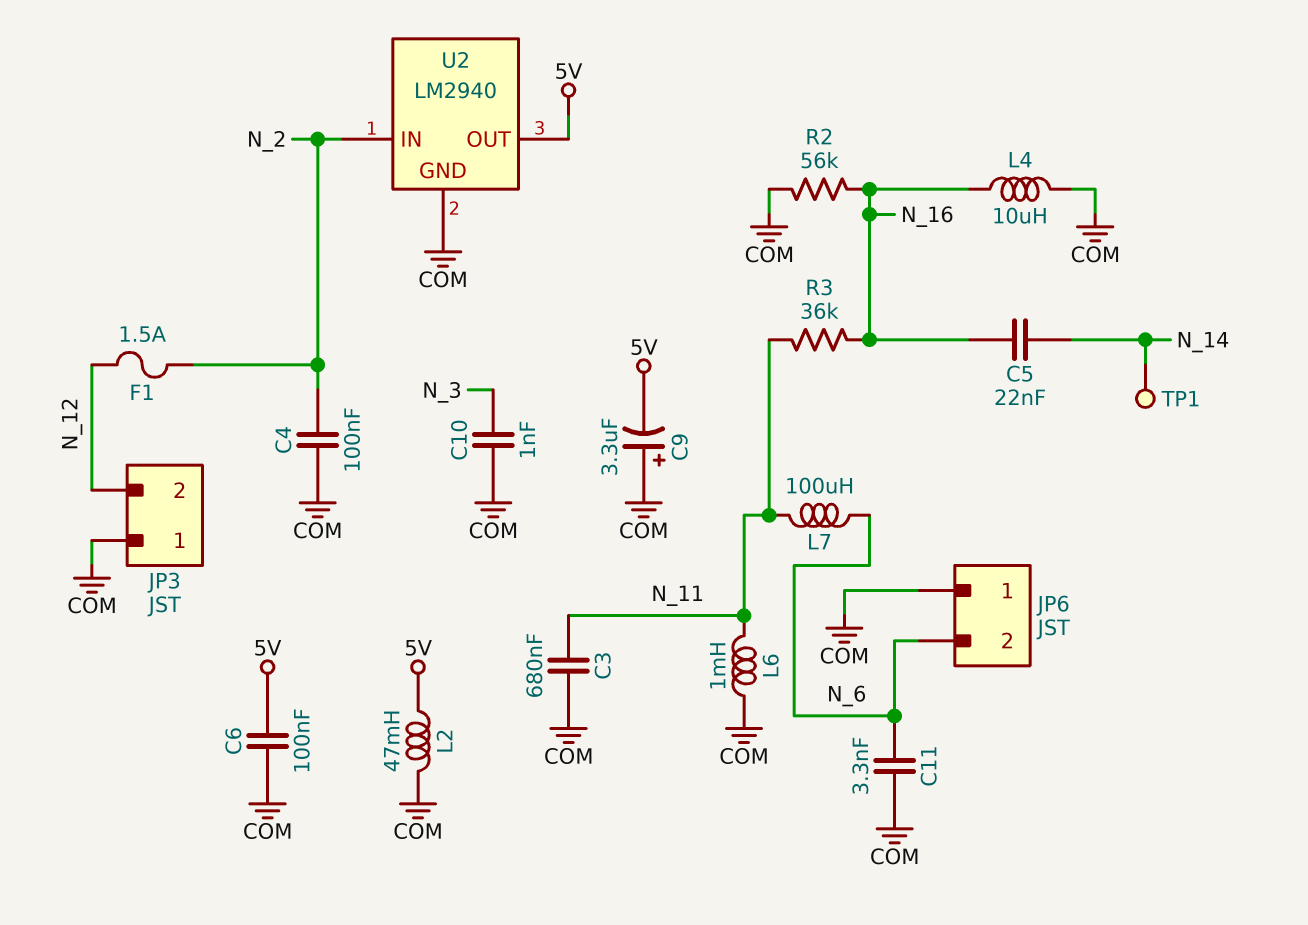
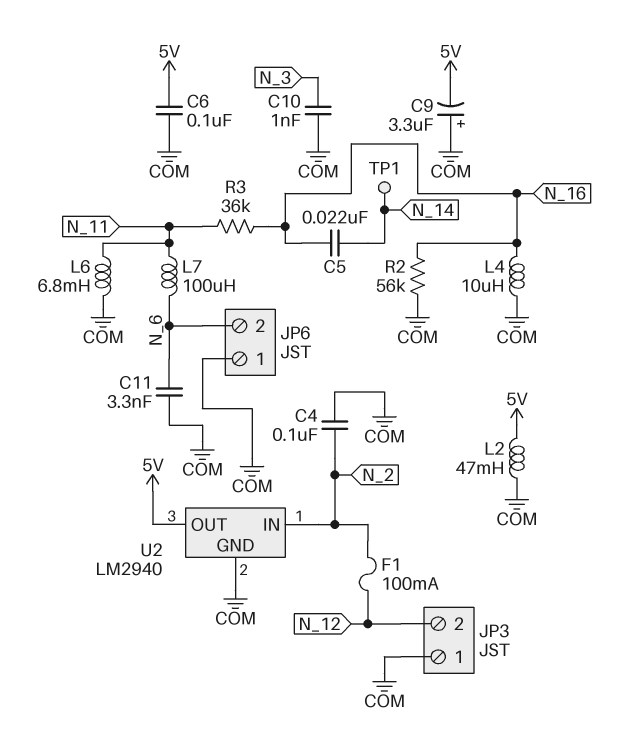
C3: 680nF (COM, N_11) -> none
F1: 1.5A (N_2, N_12) -> 100mA (N_2, N_12)
L6: 1mH (COM, N_11) -> 6.8mH (COM, N_11)

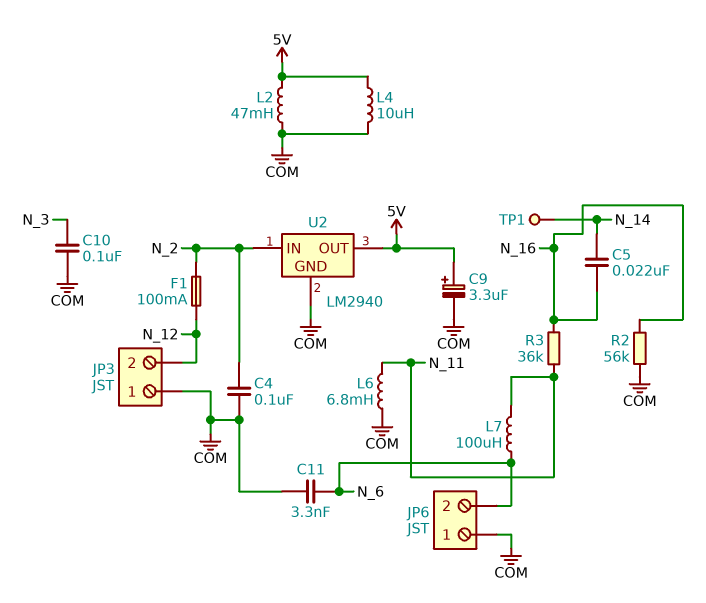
C6: 100nF (5V, COM) -> none
C9: 3.3uF (plus COM, minus 5V) -> 3.3uF (plus 5V, minus COM)
C10: 1nF (COM, N_3) -> 100nF (COM, N_3)
L4: 10uH (COM, N_16) -> 10uH (5V, COM)

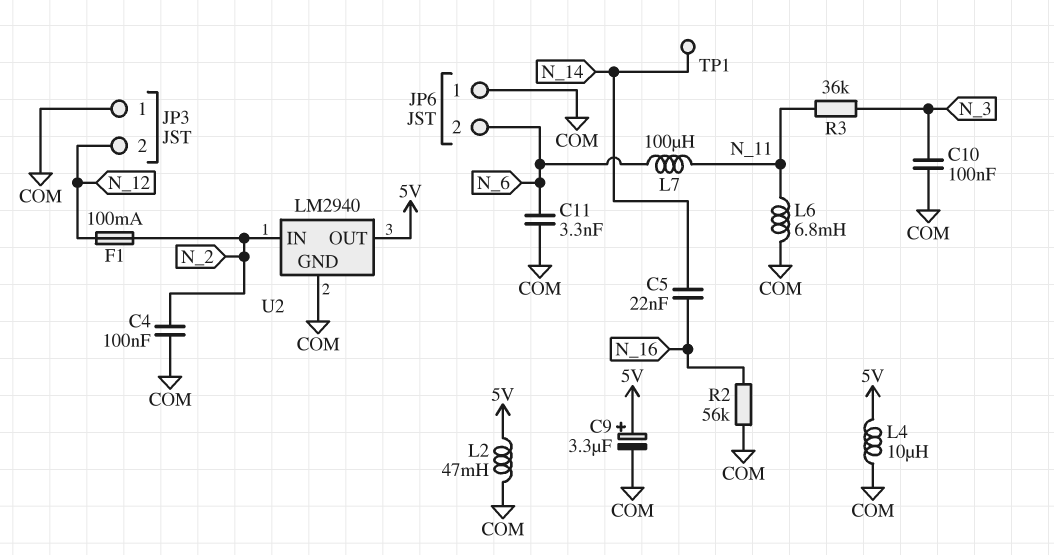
R3: 36k (N_11, N_16) -> 36k (N_3, N_11)

